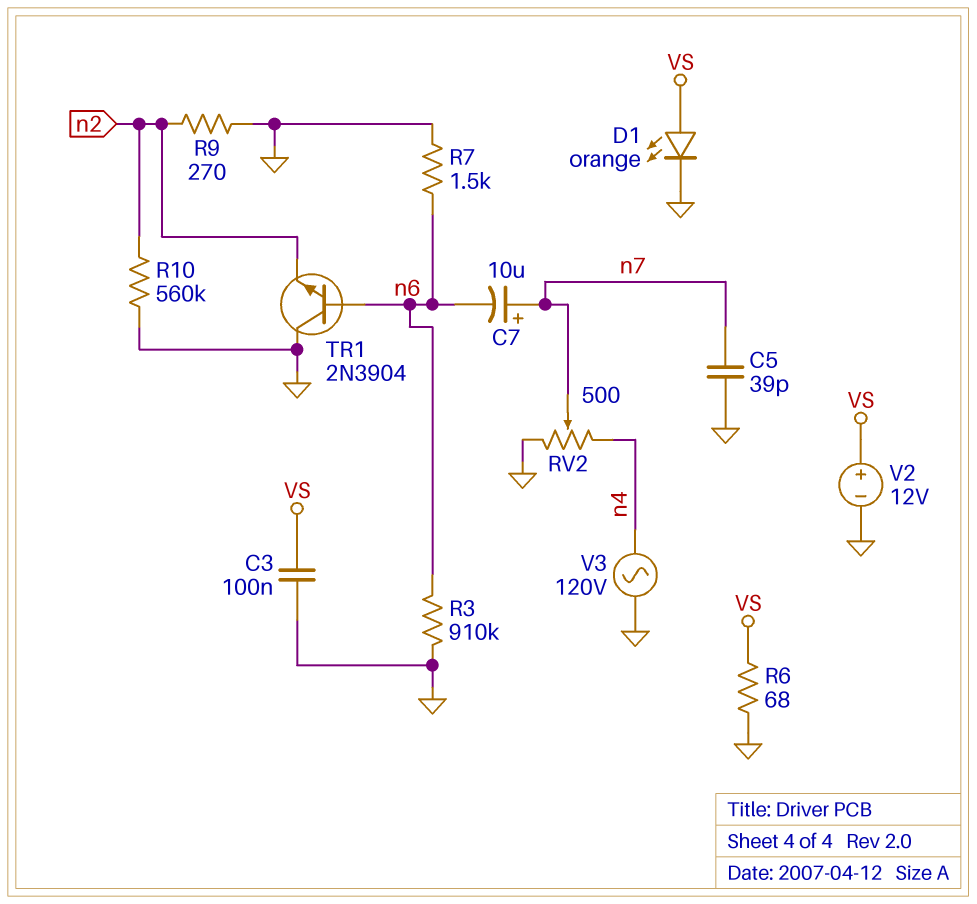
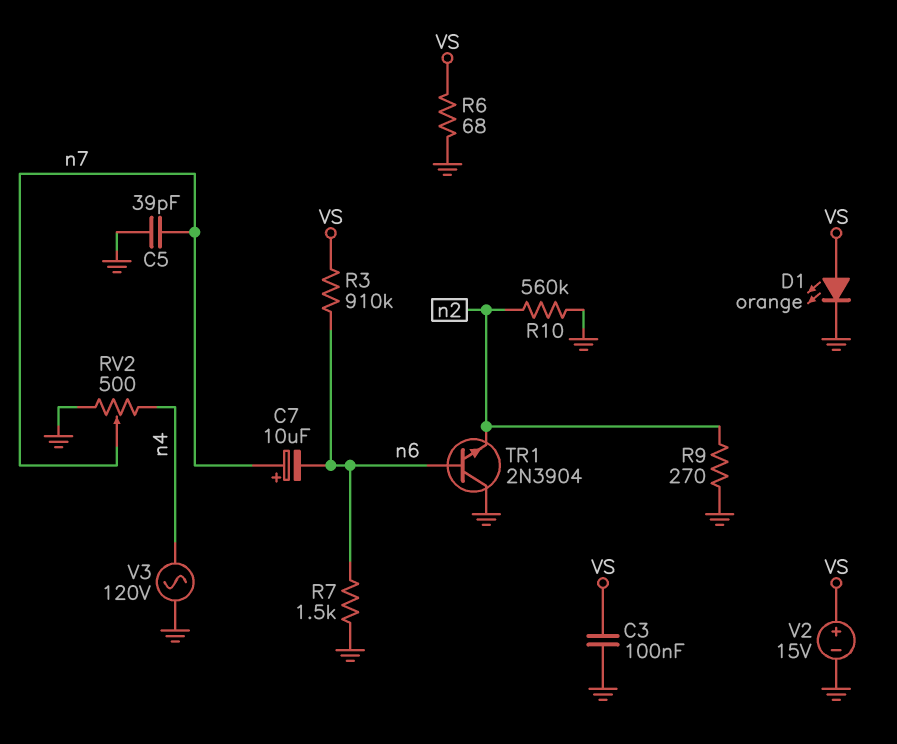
R3: 910k (GND, n6) -> 910k (VS, n6)
V2: 12V (plus VS, minus GND) -> 15V (plus VS, minus GND)

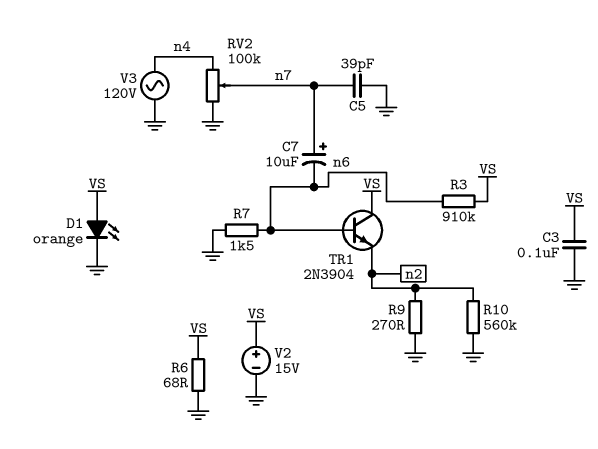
RV2: 500 (GND, n4, wiper n7) -> 100k (GND, n4, wiper n7)
TR1: NPN 2N3904 (B n6, C GND, E n2) -> NPN 2N3904 (B n6, C VS, E n2)

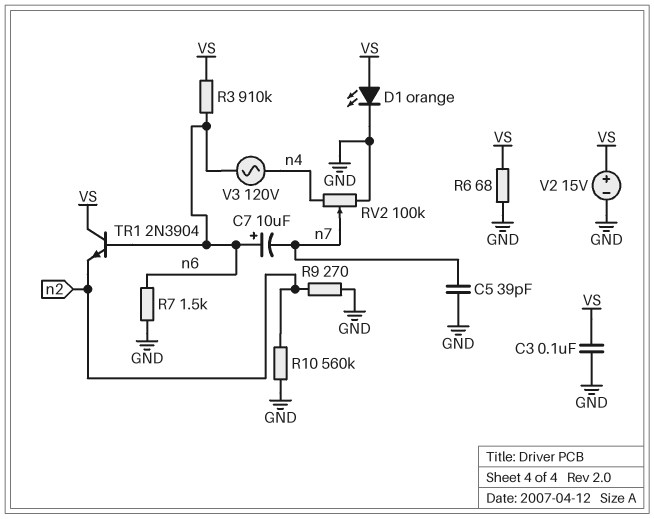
C7: 10uF (plus n7, minus n6) -> 10uF (plus n6, minus n7)
V3: AC 120V (GND, n4) -> AC 120V (n4, n6)

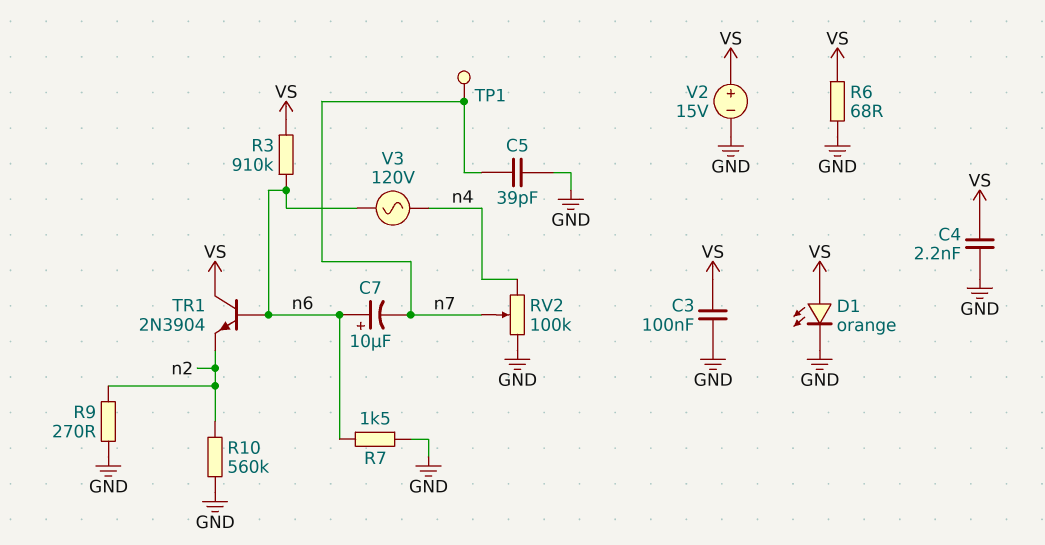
C4: none -> 2.2nF (GND, VS)
TP1: none -> test point (n7)

